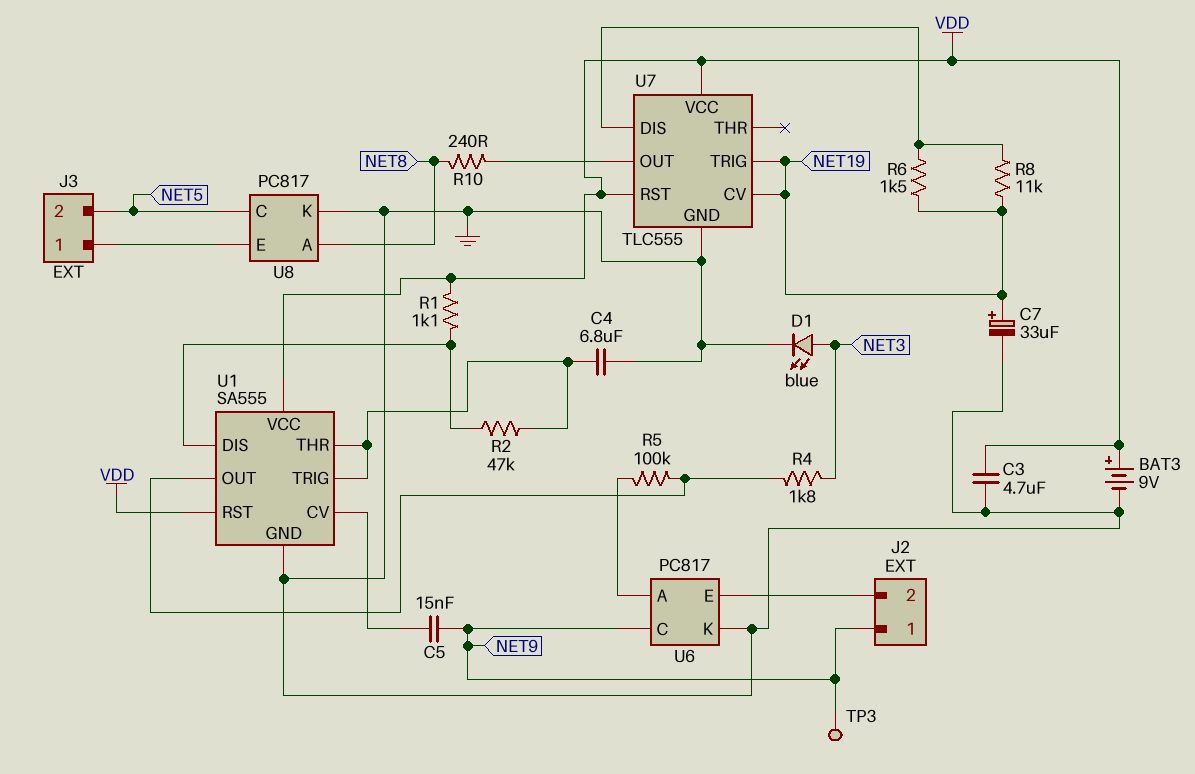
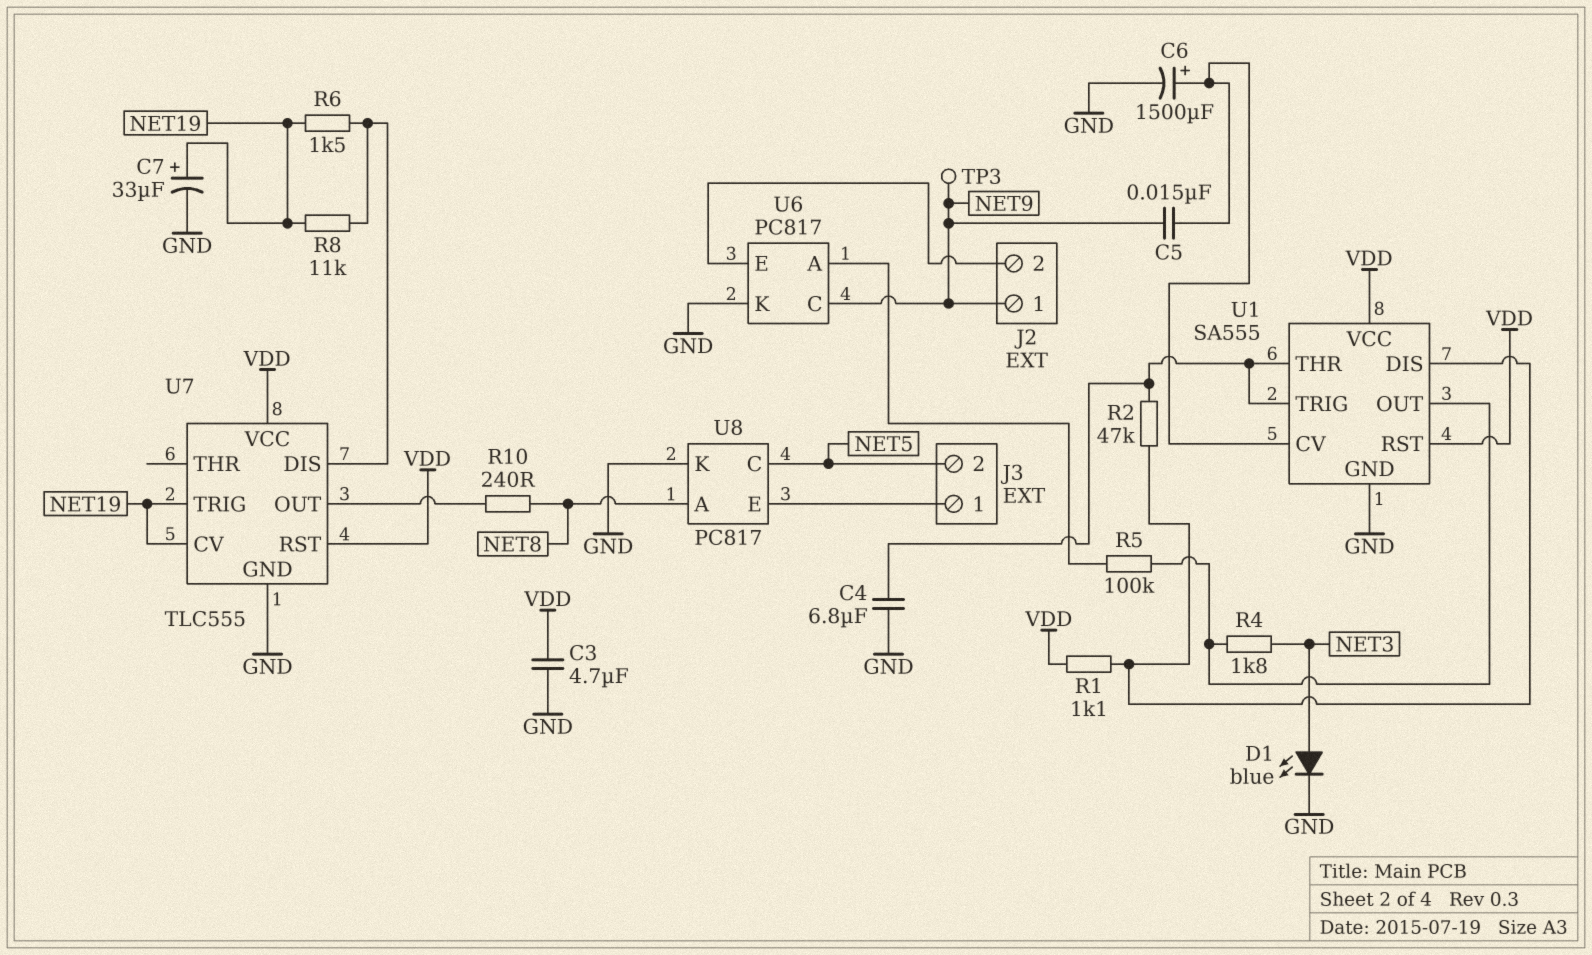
BAT3: 9V (plus VDD, minus GND) -> none
C6: none -> 1500uF (plus U1/CV, minus GND)

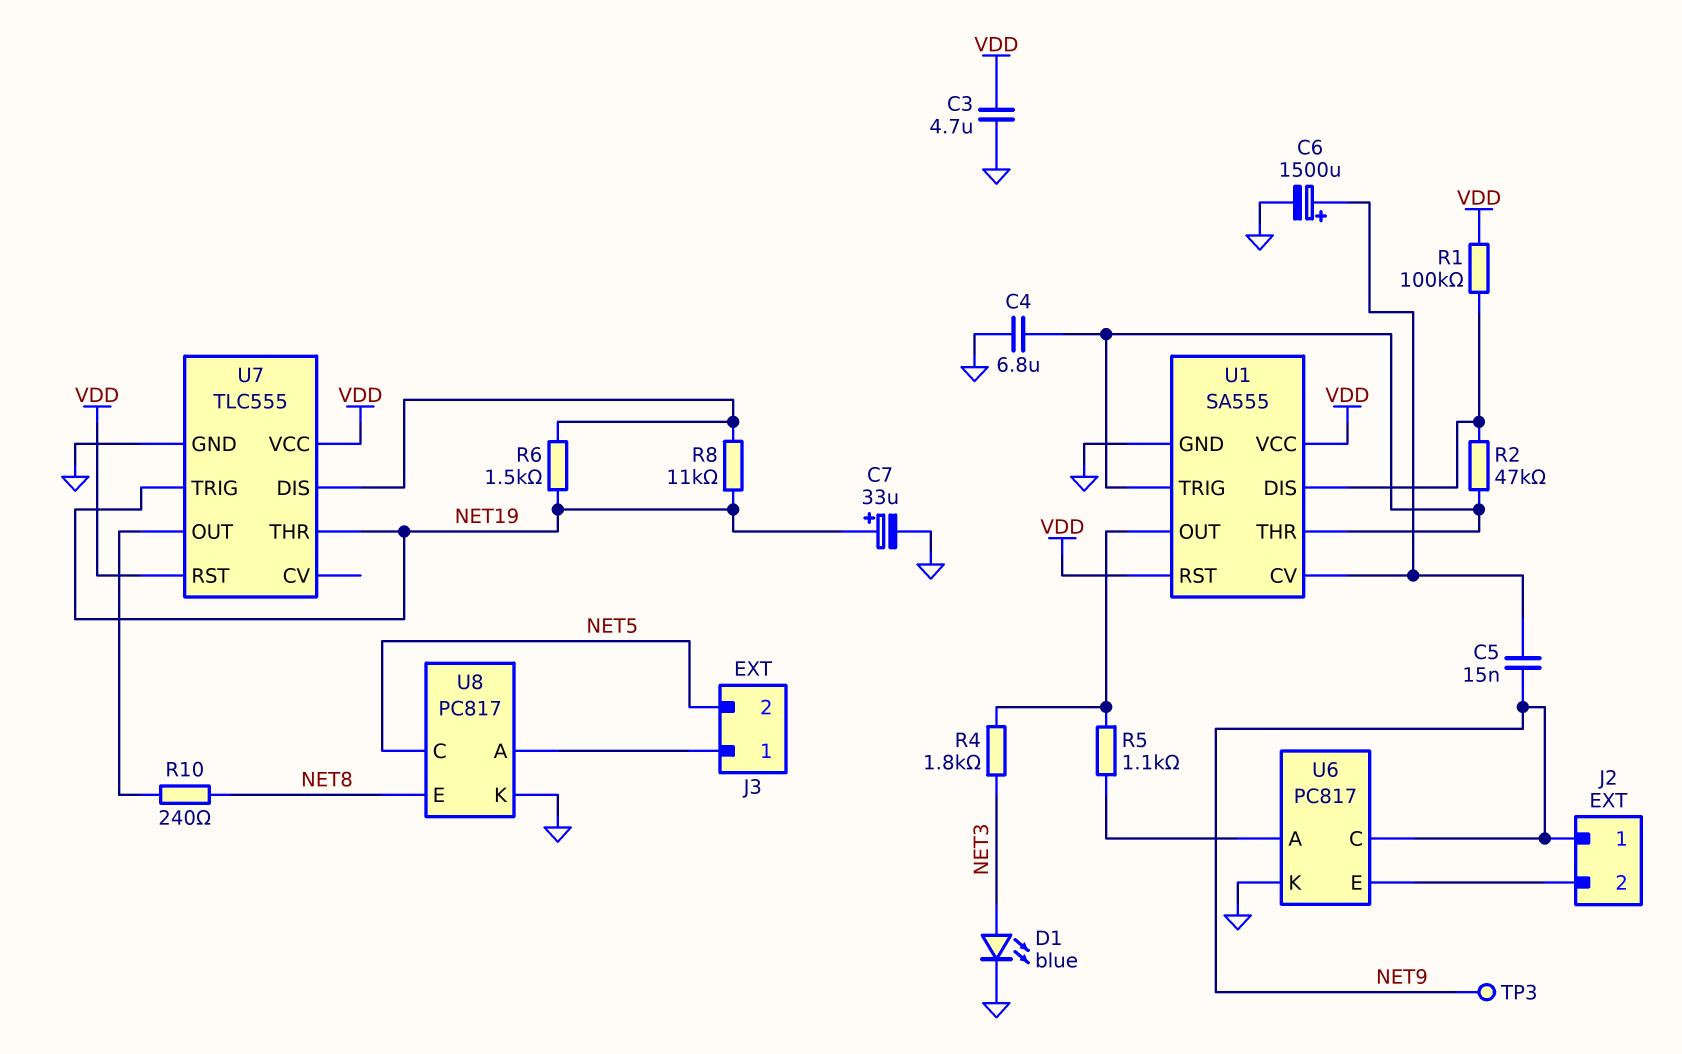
R1: 1.1k (U1/DIS, VDD) -> 100k (U1/DIS, VDD)
R5: 100k (U1/OUT, U6/A) -> 1.1k (U1/OUT, U6/A)
U7 pin CV: NET19 -> none
U7 pin THR: none -> NET19
U8 pin A: NET8 -> J3/1
U8 pin E: J3/1 -> NET8

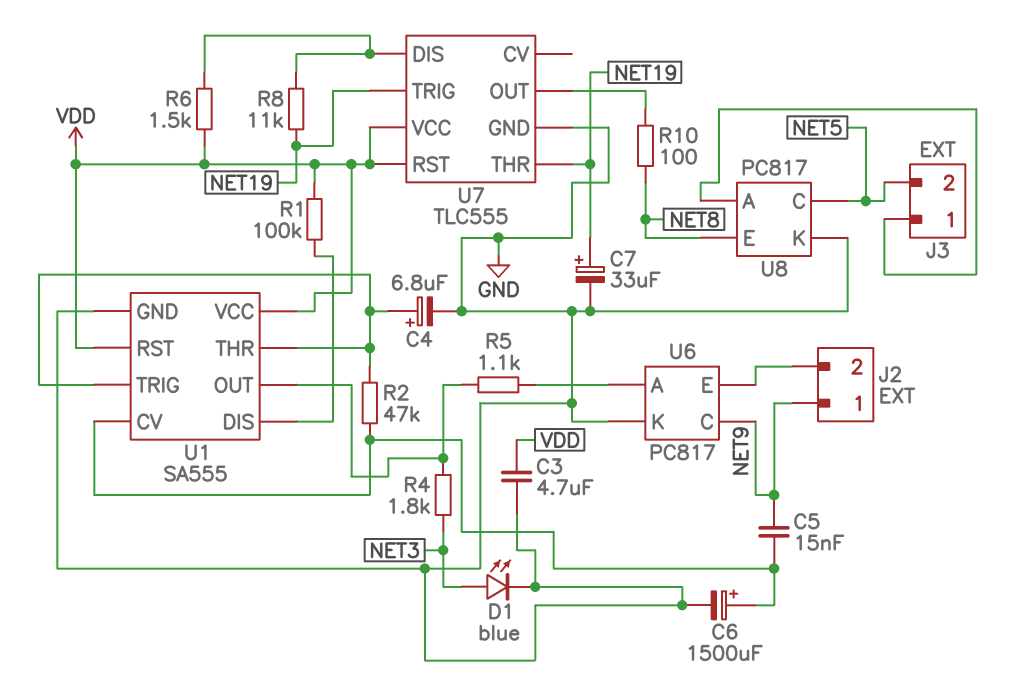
C4: 6.8uF (GND, U1/THR) -> 6.8uF (plus U1/THR, minus GND)
R2: 47k (U1/DIS, U1/THR) -> 47k (U1/CV, U1/THR)
R6: 1.5k (NET19, U7/DIS) -> 1.5k (U7/DIS, VDD)
R10: 240 (NET8, U7/OUT) -> 100 (NET8, U7/OUT)
TP3: test point (NET9) -> none

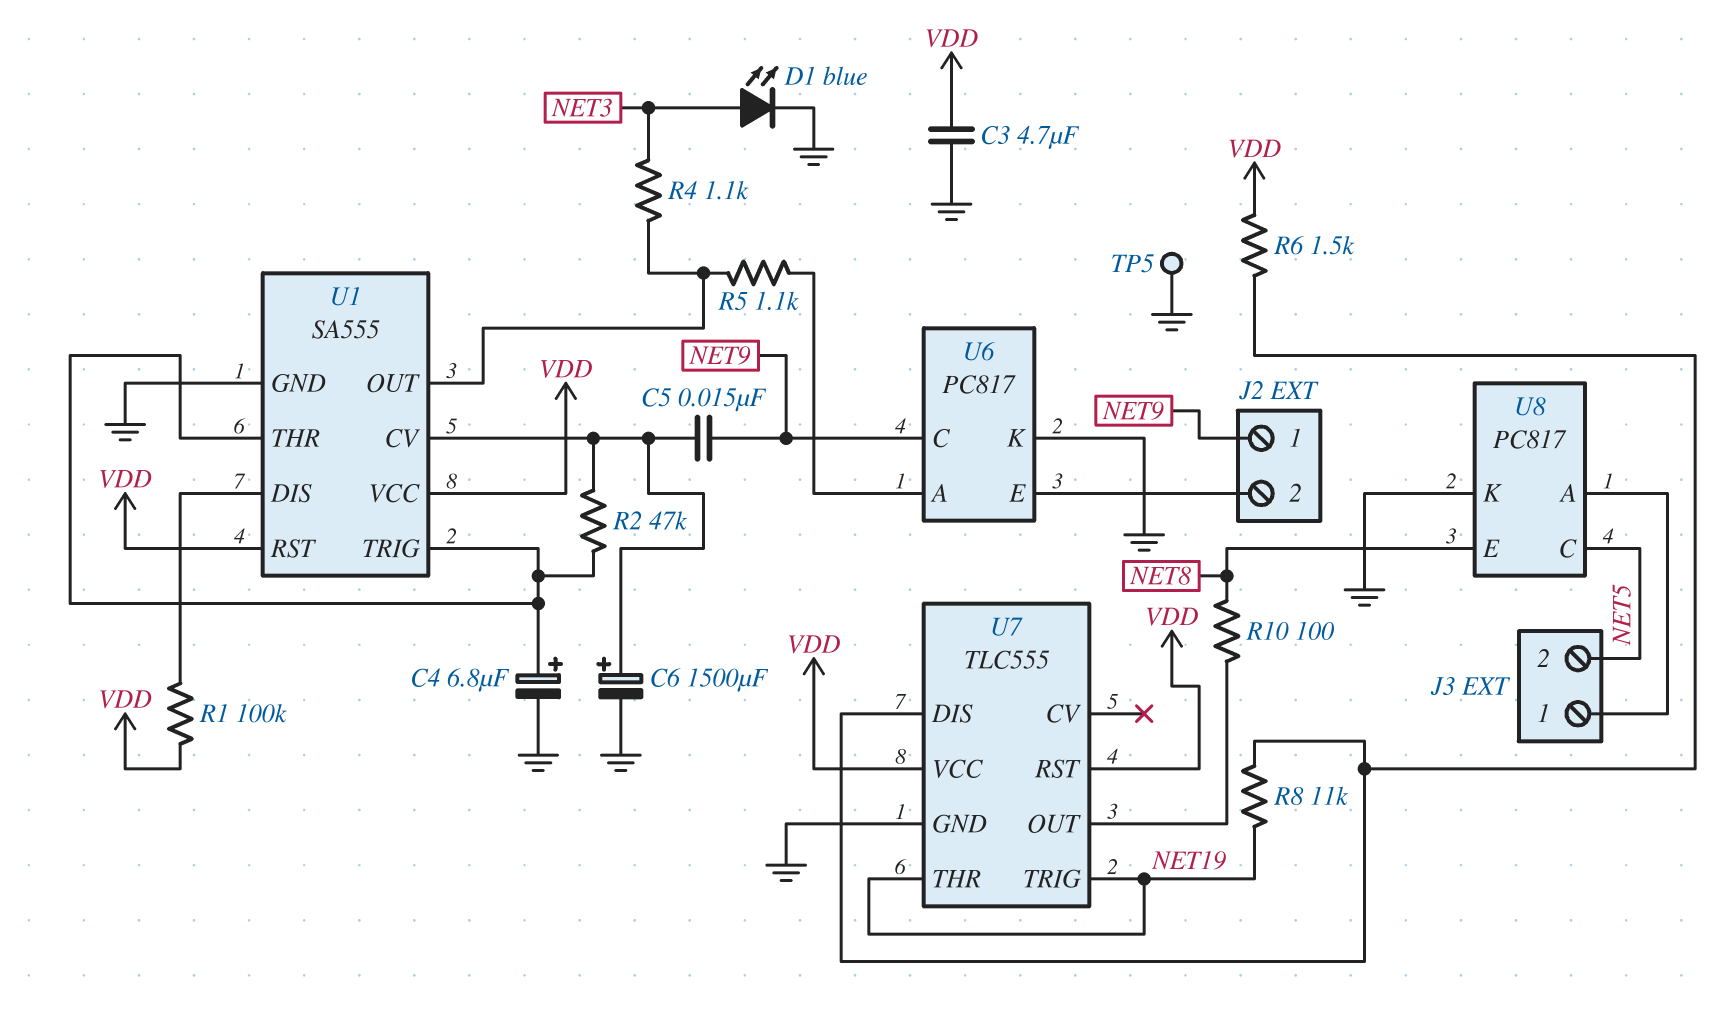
C7: 33uF (plus NET19, minus GND) -> none
R4: 1.8k (NET3, U1/OUT) -> 1.1k (NET3, U1/OUT)
TP5: none -> test point (GND)

